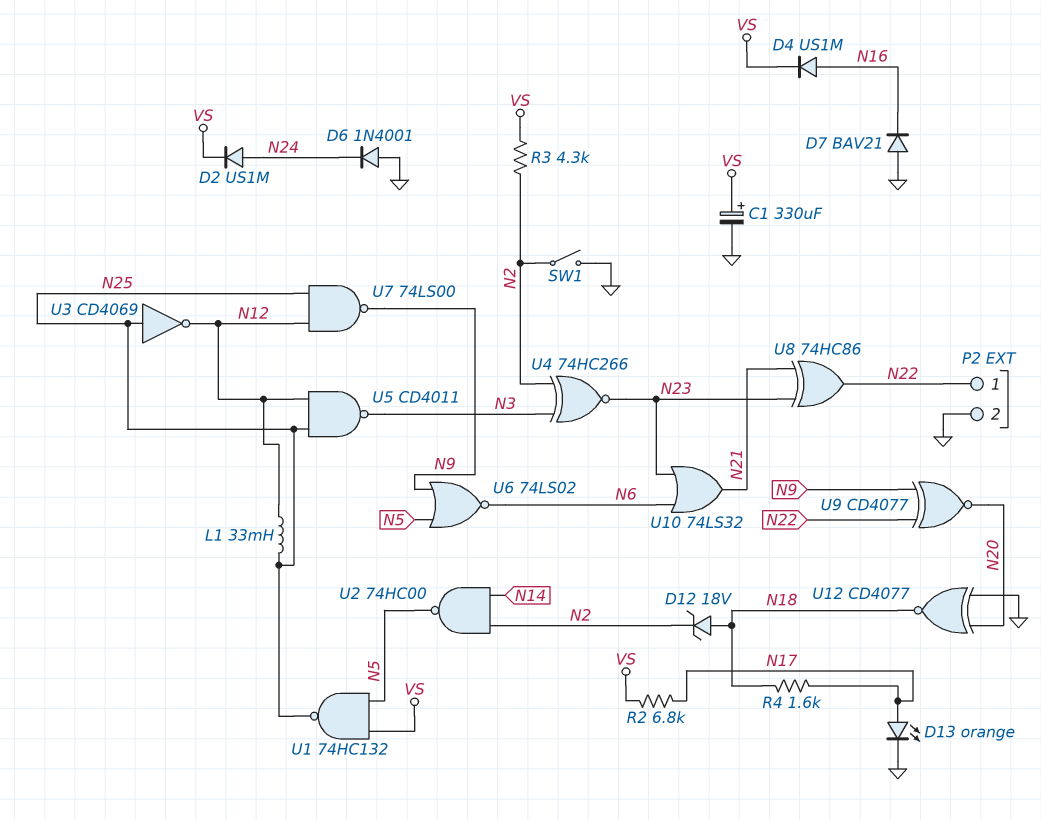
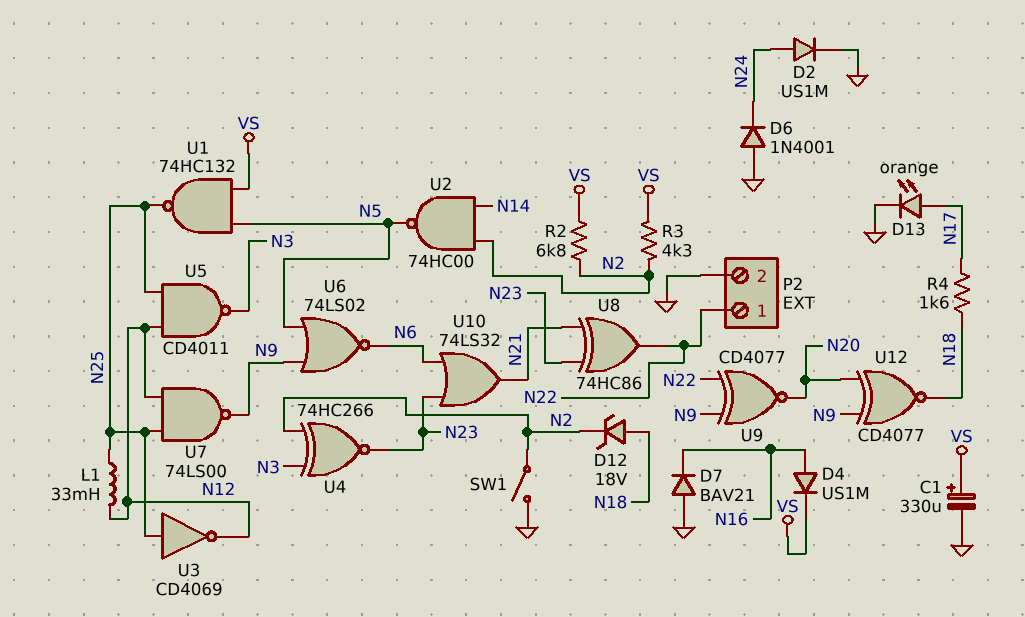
D2: diode US1M (A N24, K VS) -> diode US1M (A N24, K GND)
R2: 6.8k (N17, VS) -> 6.8k (N2, VS)
U12: XNOR CD4077 (in GND, in N20, out N18) -> XNOR CD4077 (in N9, in N20, out N18)

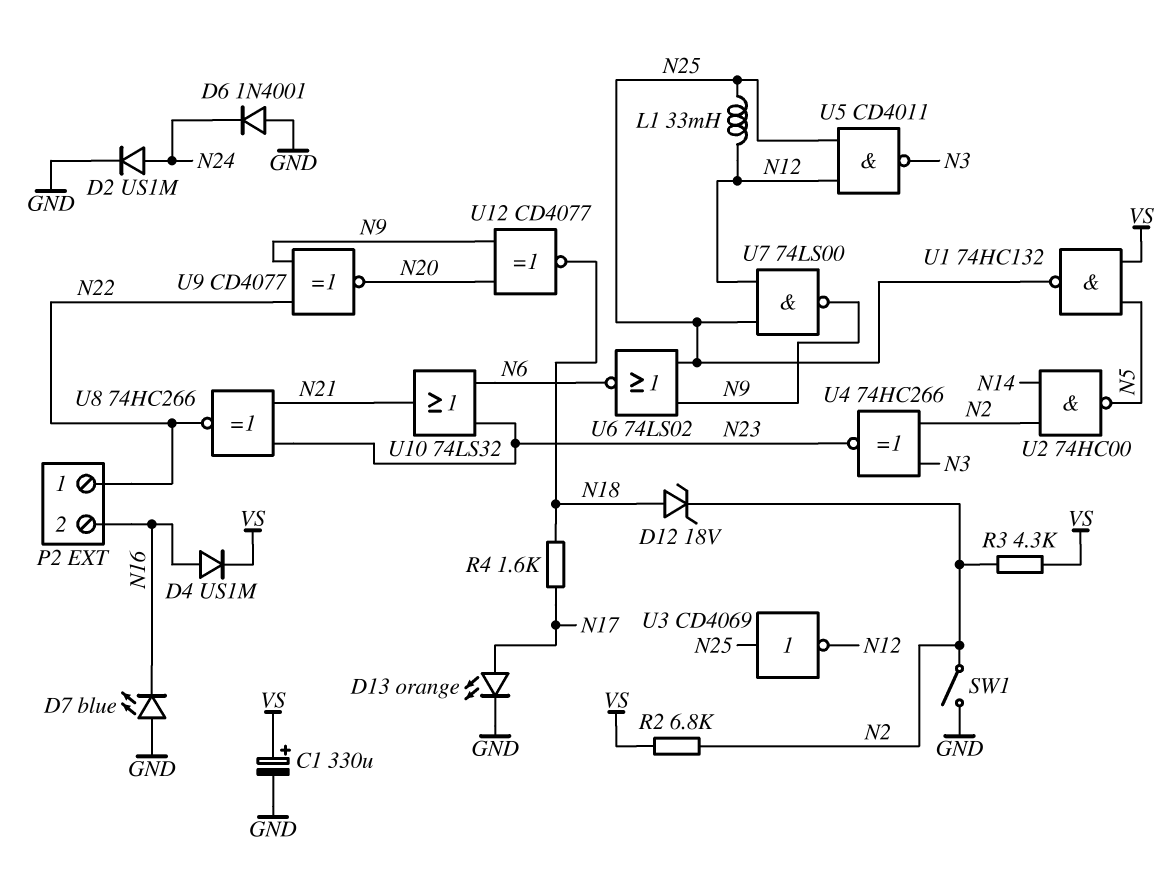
D7: diode BAV21 (A GND, K N16) -> LED blue (A GND, K N16)
P2 pin 2: GND -> N16
U6: NOR 74LS02 (in N5, in N9, out N6) -> NOR 74LS02 (in N9, in N25, out N6)
U8: XOR 74HC86 (in N21, in N23, out N22) -> XNOR 74HC266 (in N21, in N23, out N22)

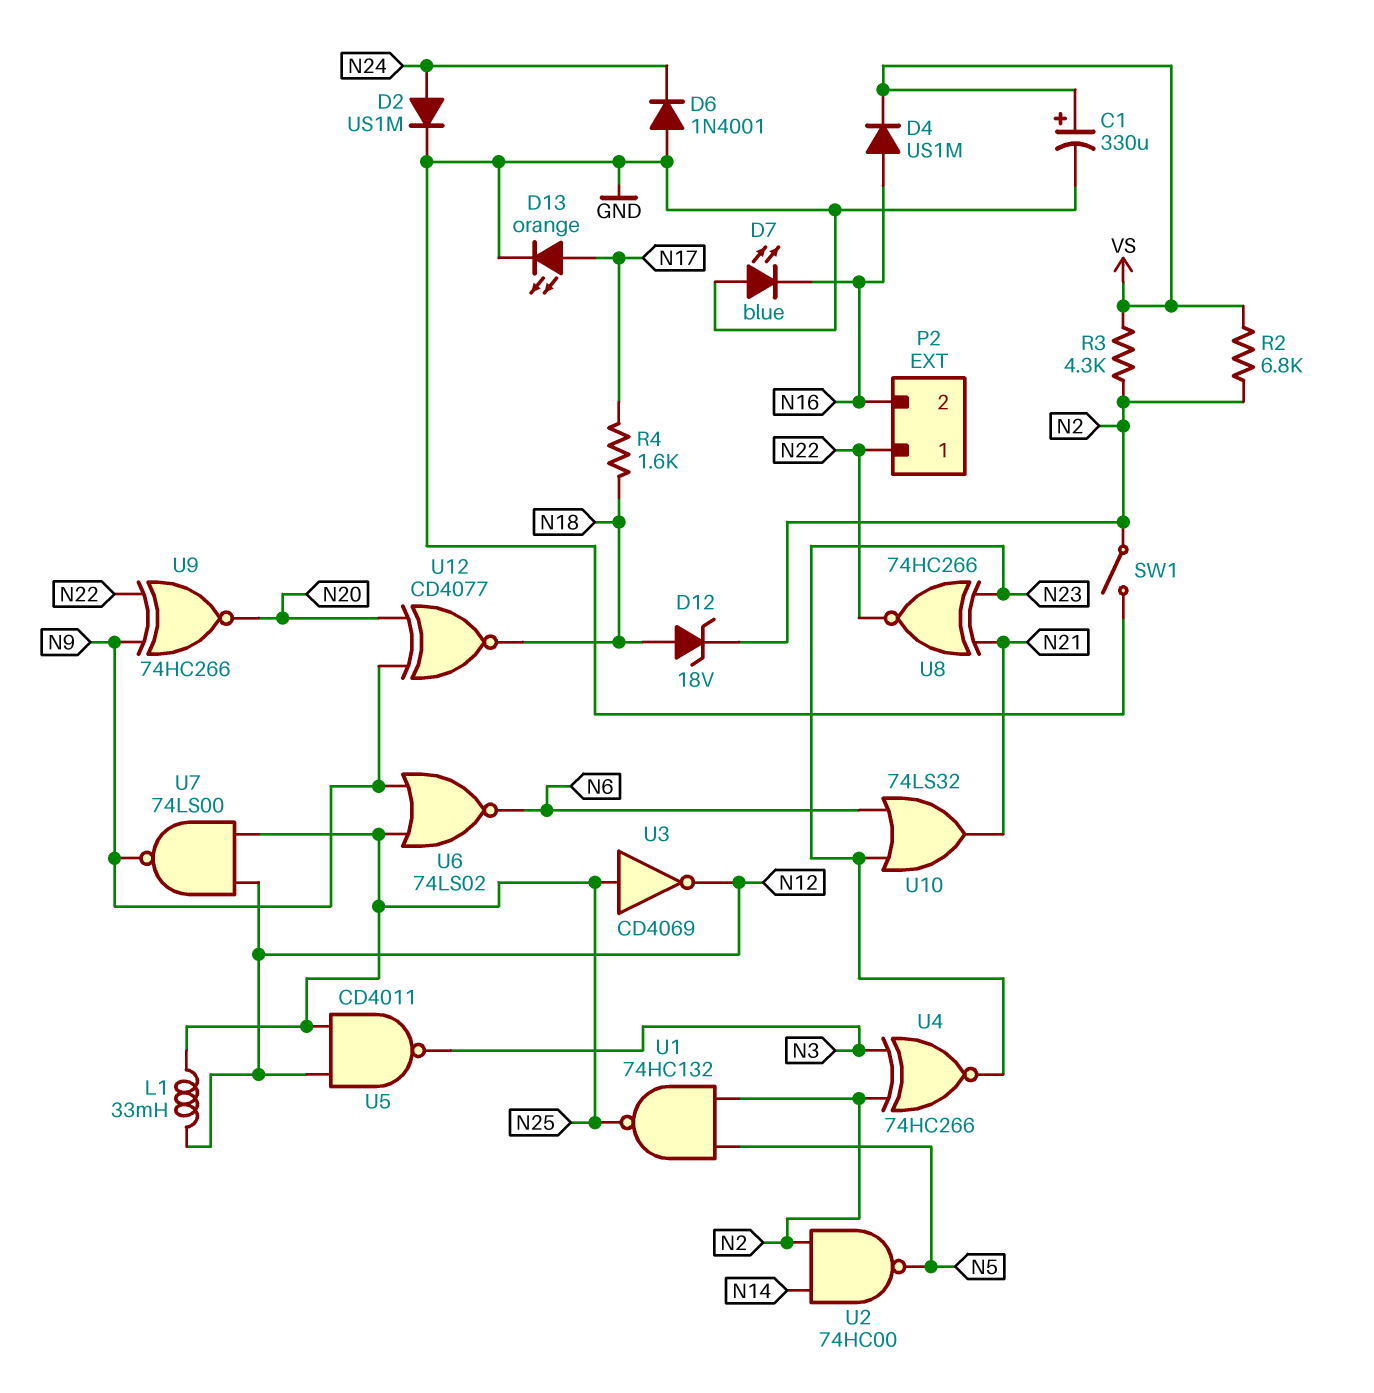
U1: NAND 74HC132 (in N5, in VS, out N25) -> NAND 74HC132 (in N2, in N5, out N25)
U9: XNOR CD4077 (in N9, in N22, out N20) -> XNOR 74HC266 (in N9, in N22, out N20)

